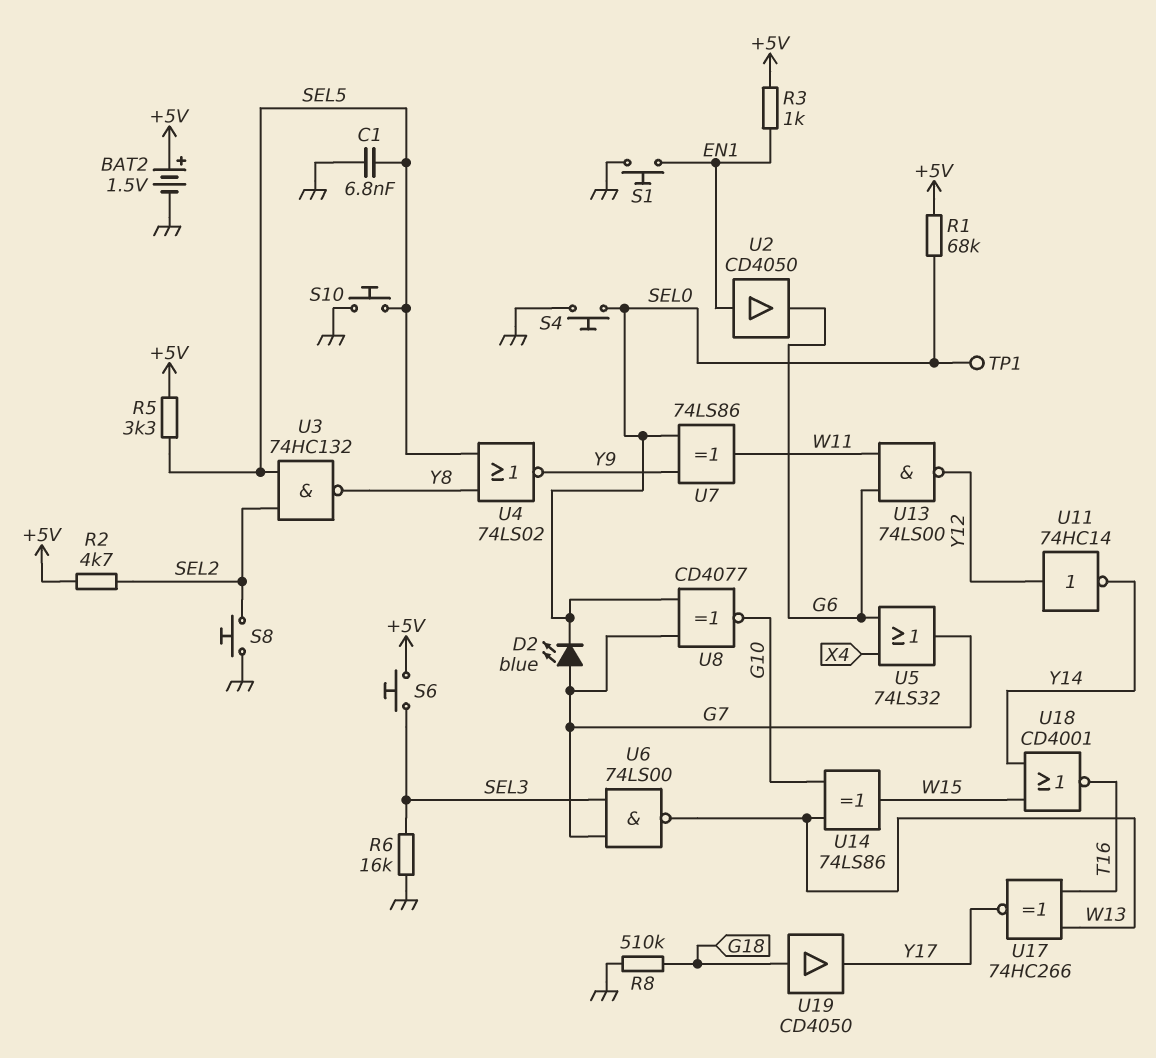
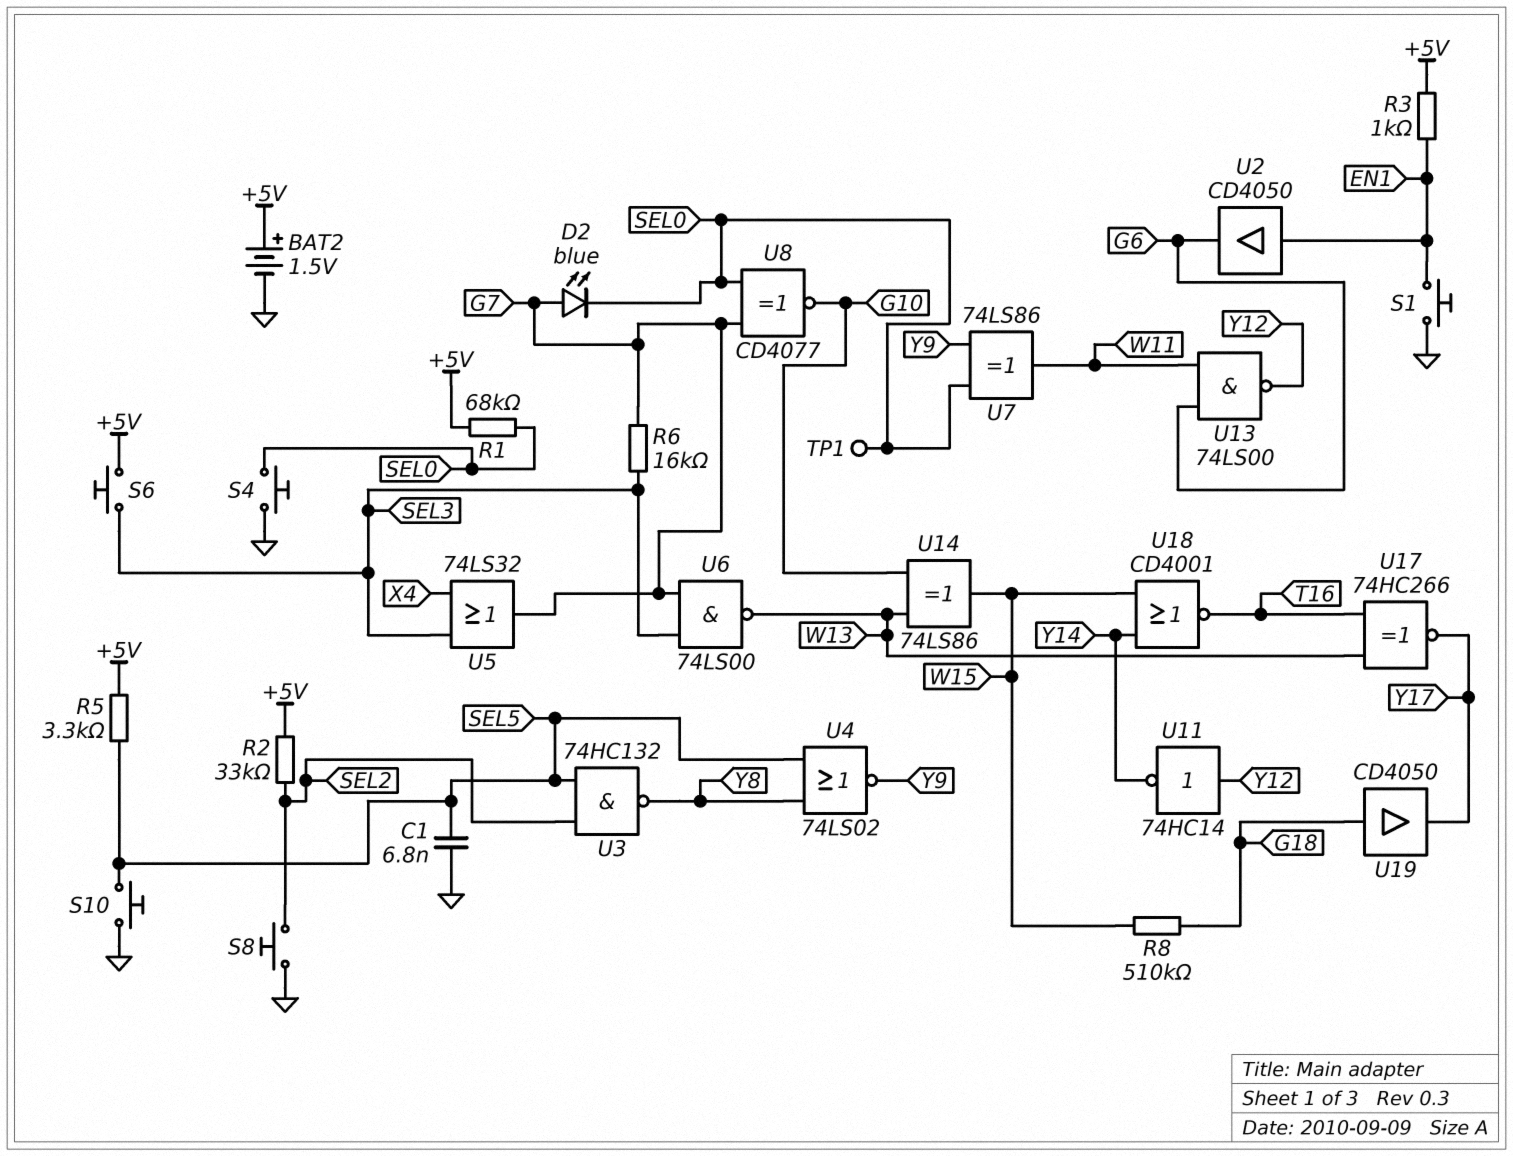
R2: 4.7k (+5V, SEL2) -> 33k (+5V, SEL2)
R6: 16k (GND, SEL3) -> 16k (G7, SEL3)
R8: 510k (G18, GND) -> 510k (G18, W15)
U5: OR 74LS32 (in G6, in X4, out G7) -> OR 74LS32 (in SEL3, in X4, out G7)

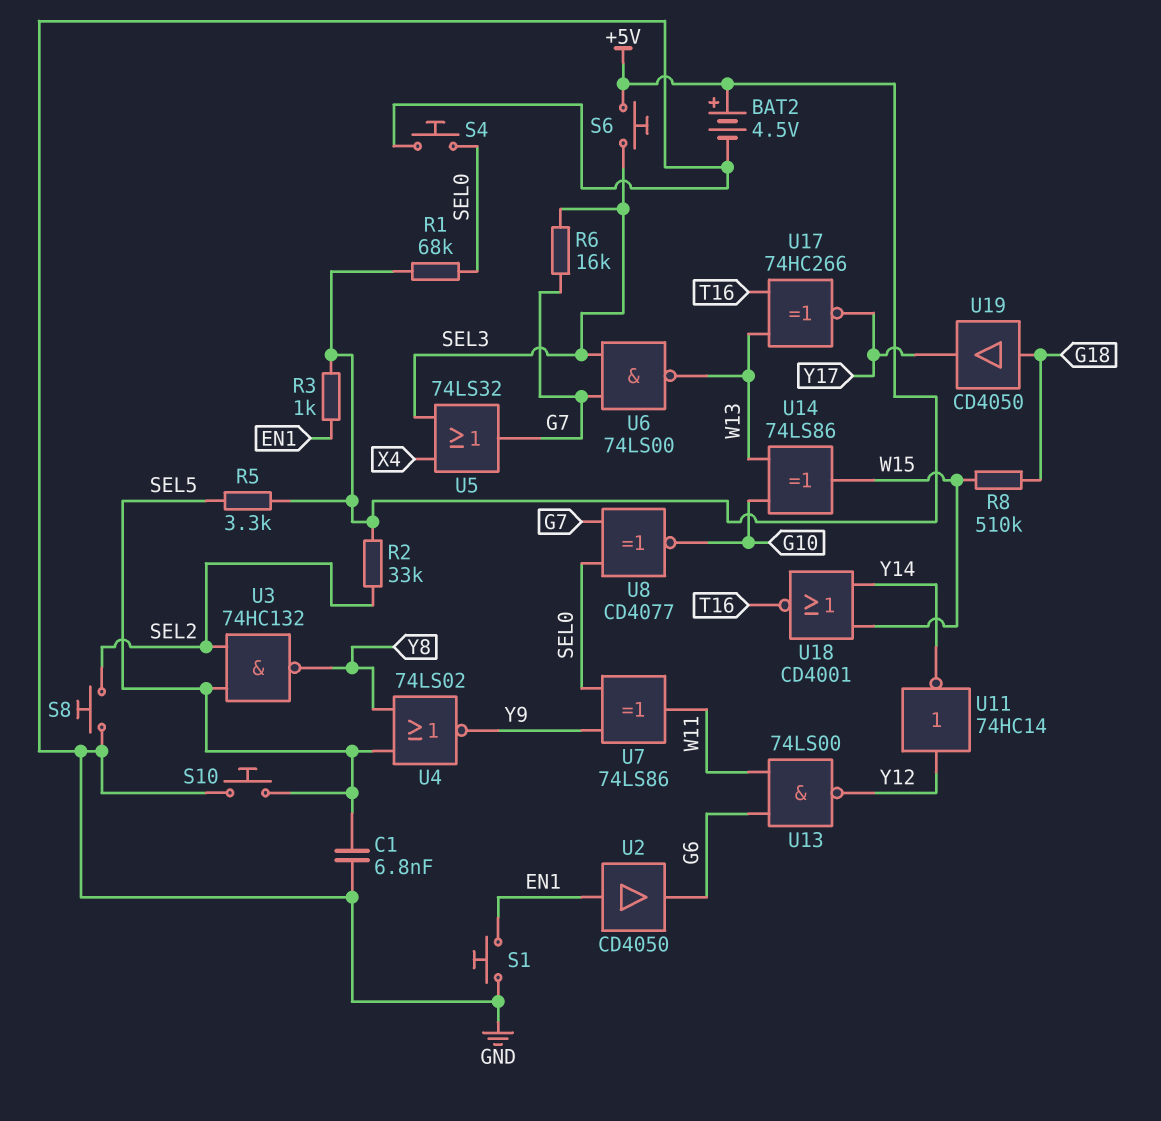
BAT2: 1.5V (plus +5V, minus GND) -> 4.5V (plus +5V, minus GND)
D2: LED blue (A G7, K SEL0) -> none
TP1: test point (SEL0) -> none

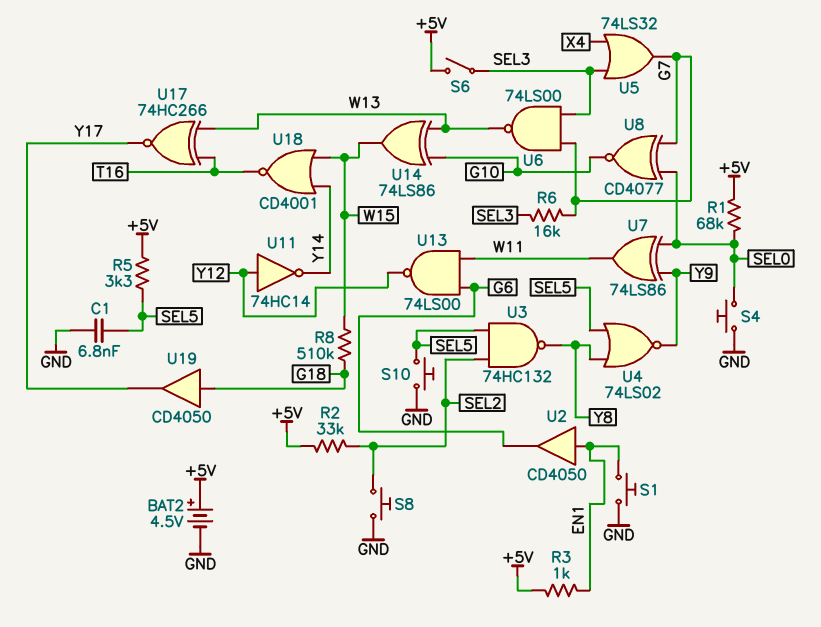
S6: button (+5V, SEL3) -> switch (+5V, SEL3)

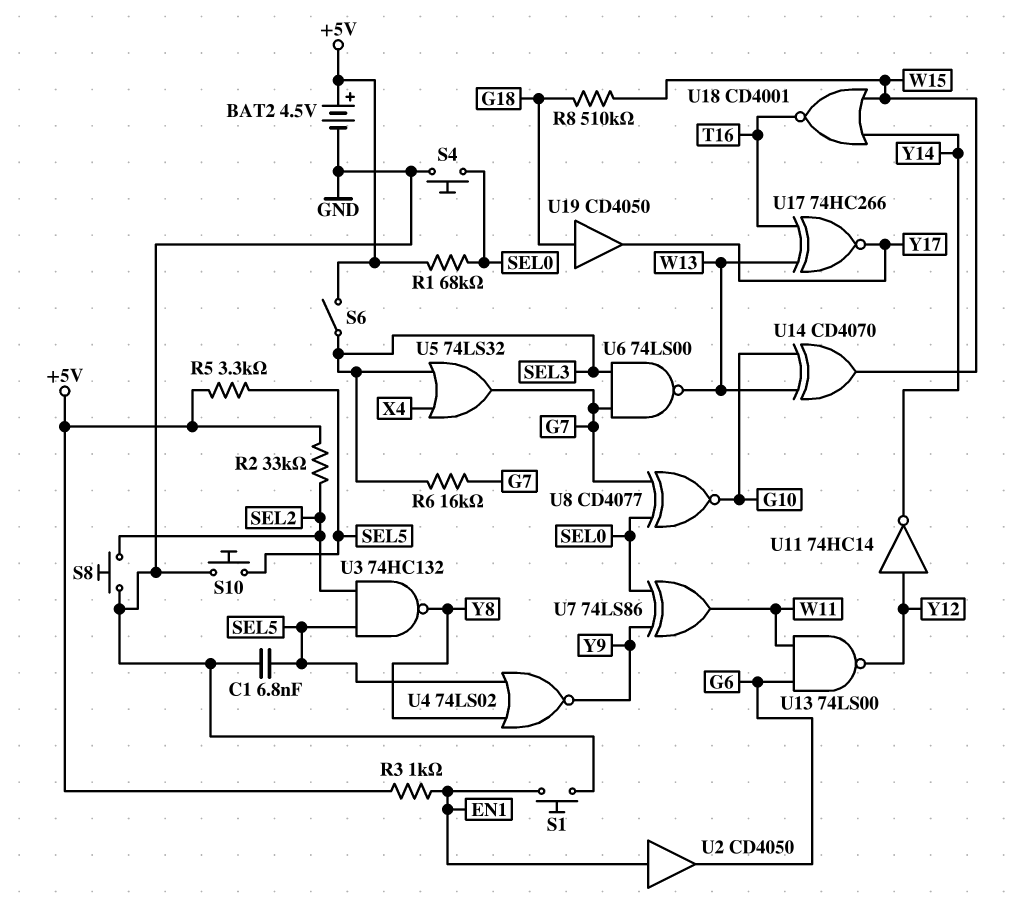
U14: XOR 74LS86 (in G10, in W13, out W15) -> XOR CD4070 (in G10, in W13, out W15)

